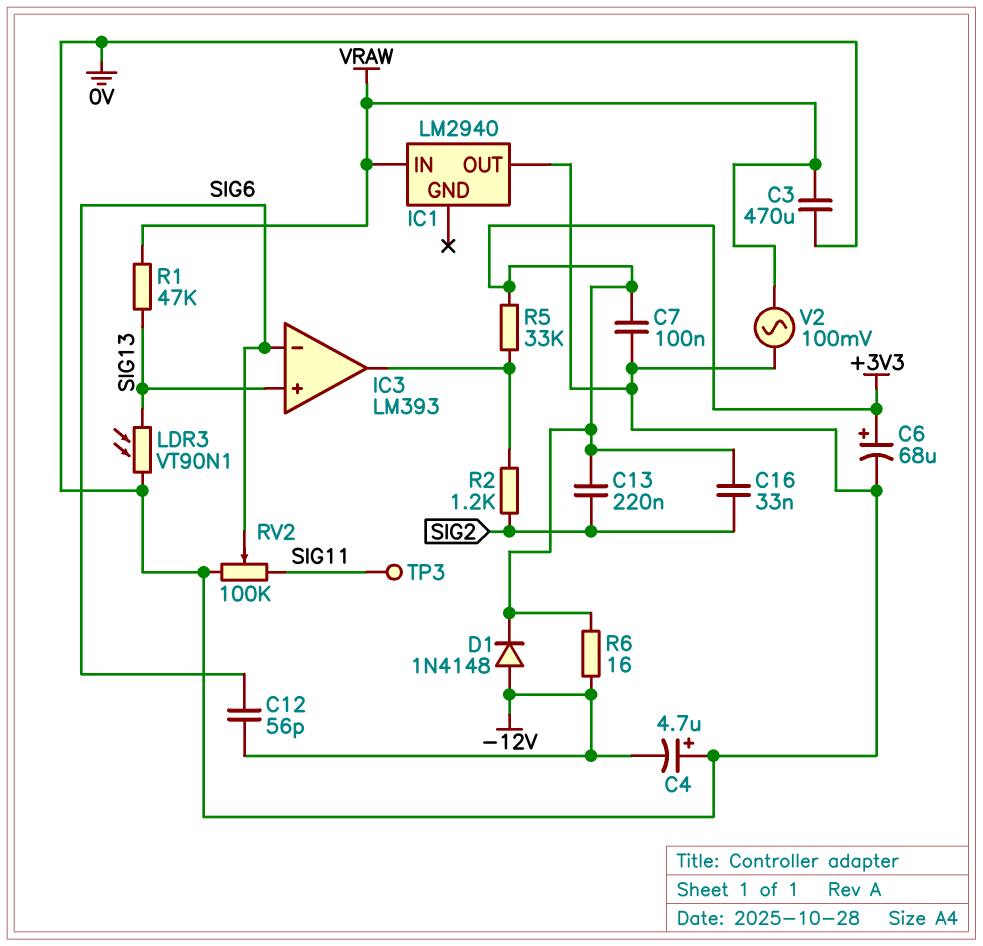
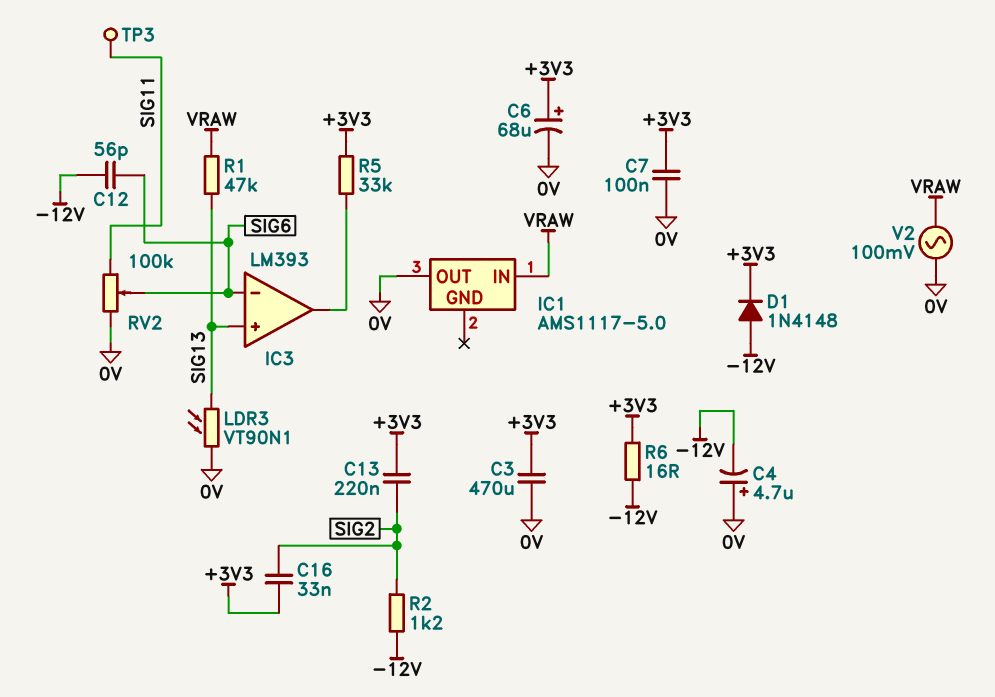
C3: 470uF (0V, VRAW) -> 470uF (+3V3, 0V)
IC1: LM2940 -> AMS1117-5.0
R2: 1.2k (IC3/out, SIG2) -> 1.2k (-12V, SIG2)

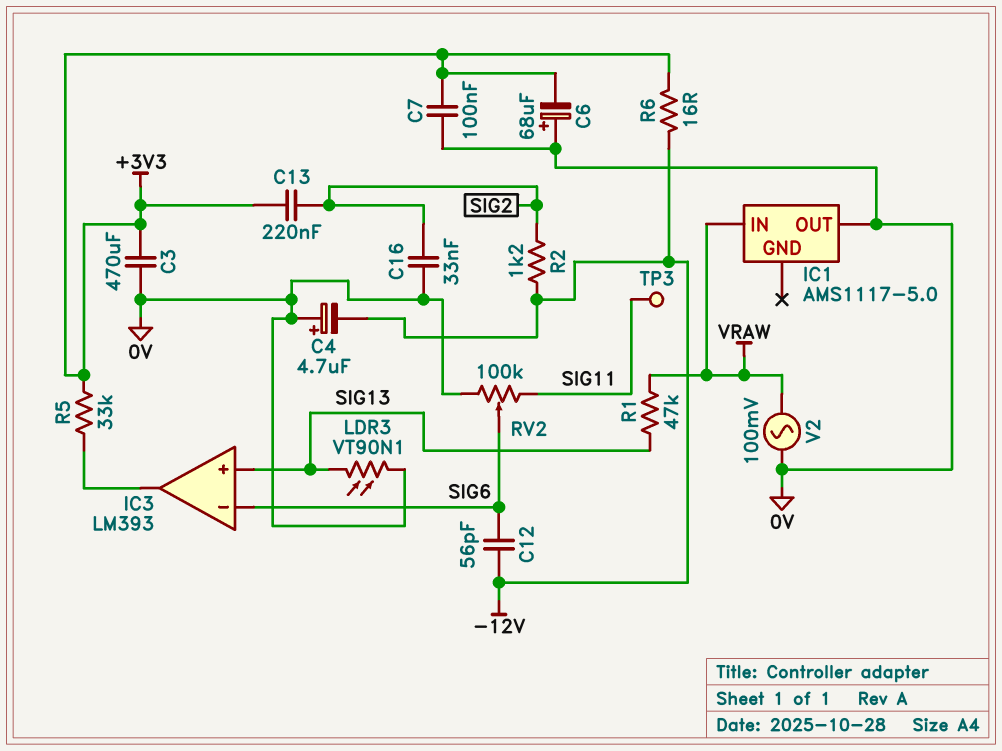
C6: 68uF (plus +3V3, minus 0V) -> 68uF (plus 0V, minus +3V3)
C16: 33nF (+3V3, SIG2) -> 33nF (0V, SIG2)
D1: diode 1N4148 (A -12V, K +3V3) -> none

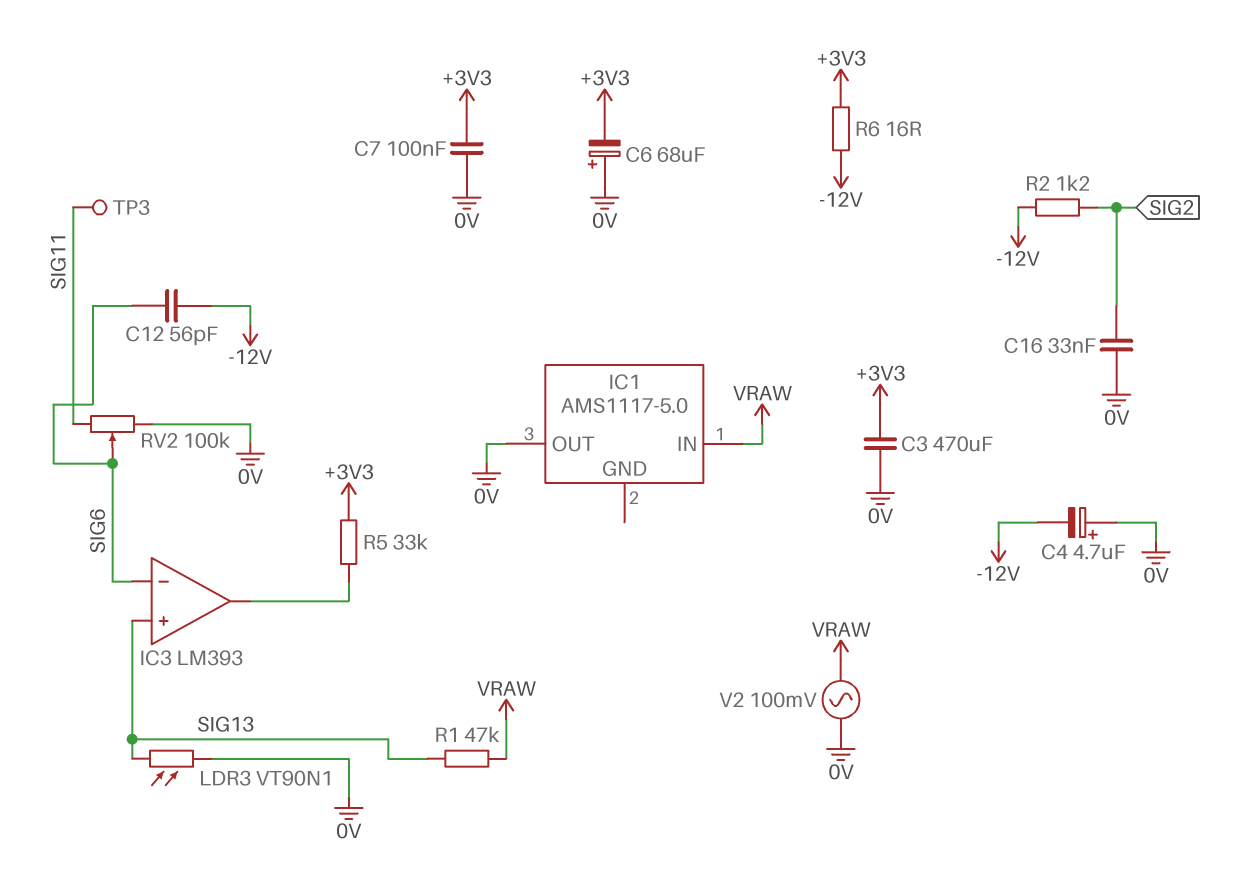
C13: 220nF (+3V3, SIG2) -> none

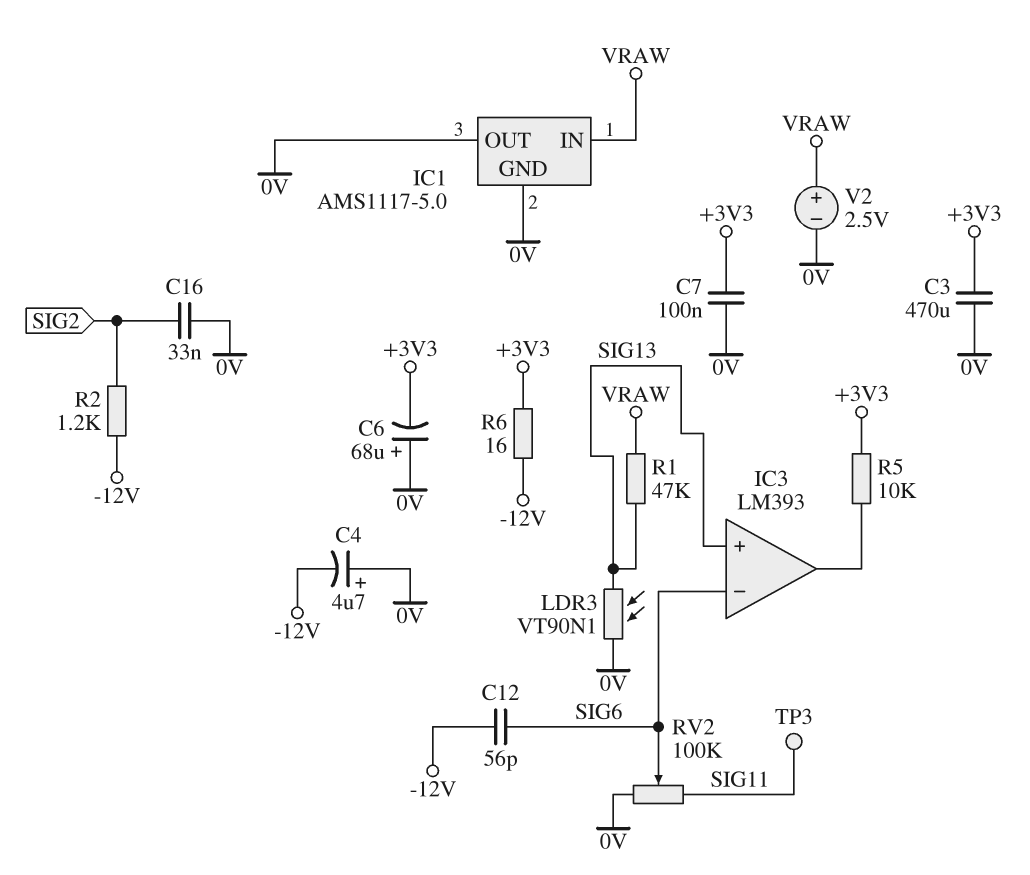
IC1 pin GND: none -> 0V
R5: 33k (+3V3, IC3/out) -> 10k (+3V3, IC3/out)
V2: AC 100mV (0V, VRAW) -> 2.5V (plus VRAW, minus 0V)

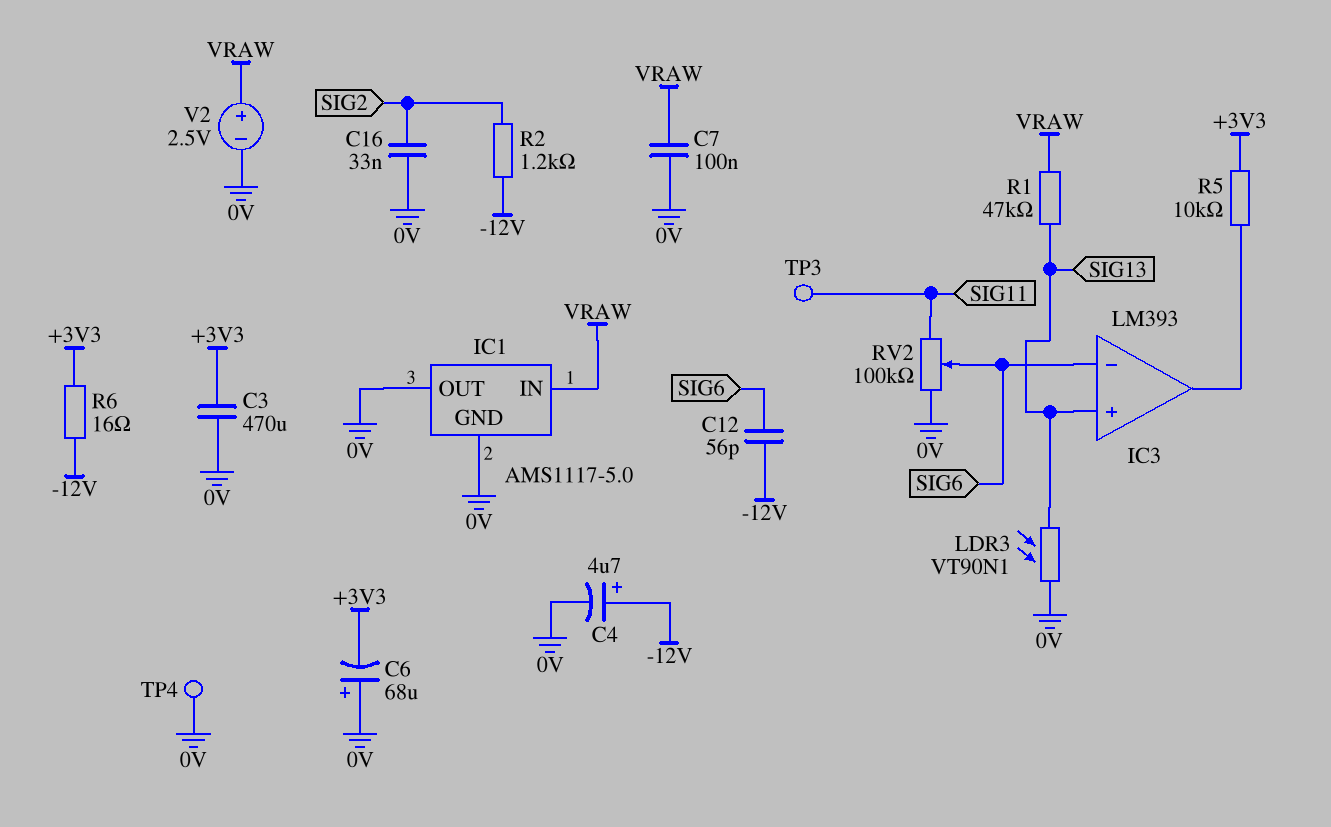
C4: 4.7uF (plus 0V, minus -12V) -> 4.7uF (plus -12V, minus 0V)
C7: 100nF (+3V3, 0V) -> 100nF (0V, VRAW)
TP4: none -> test point (0V)

